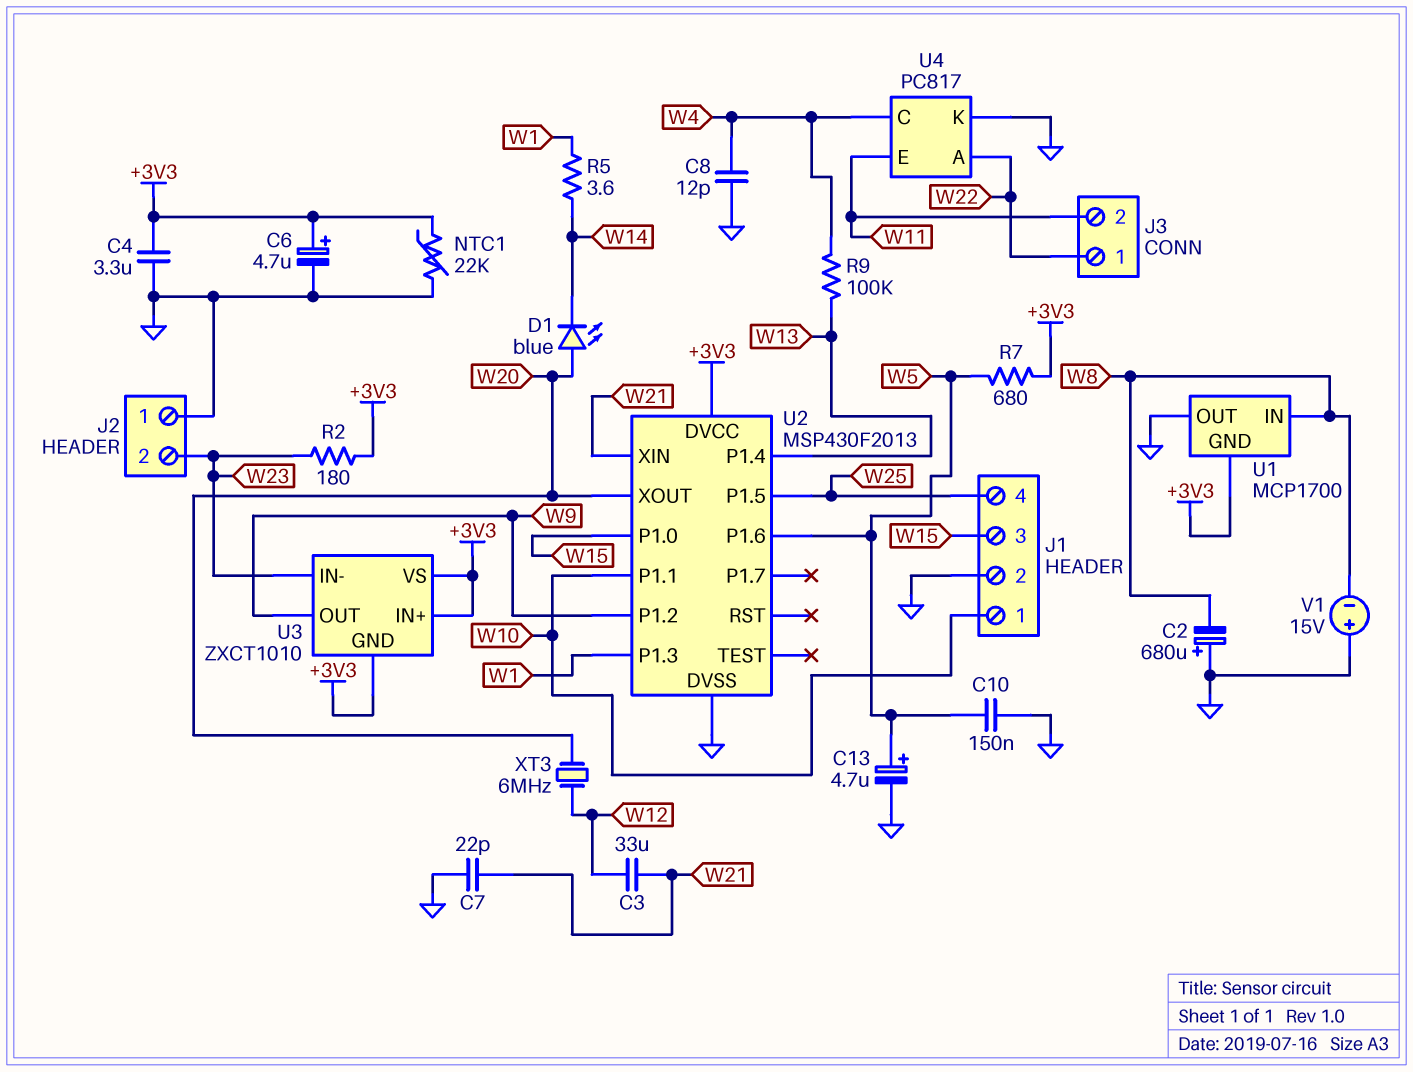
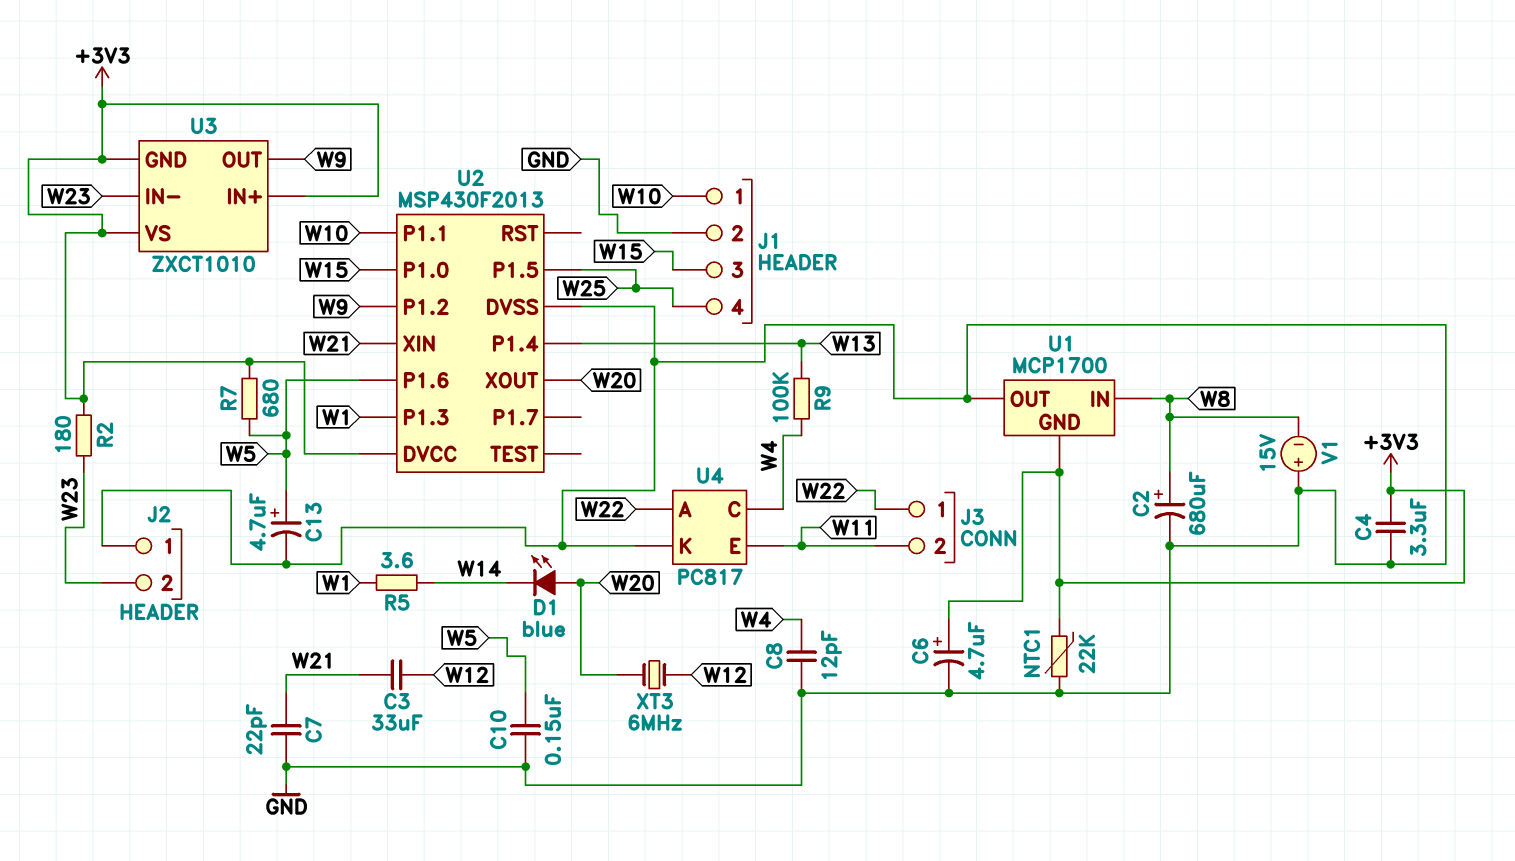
C2: 680uF (plus GND, minus W8) -> 680uF (plus W8, minus GND)

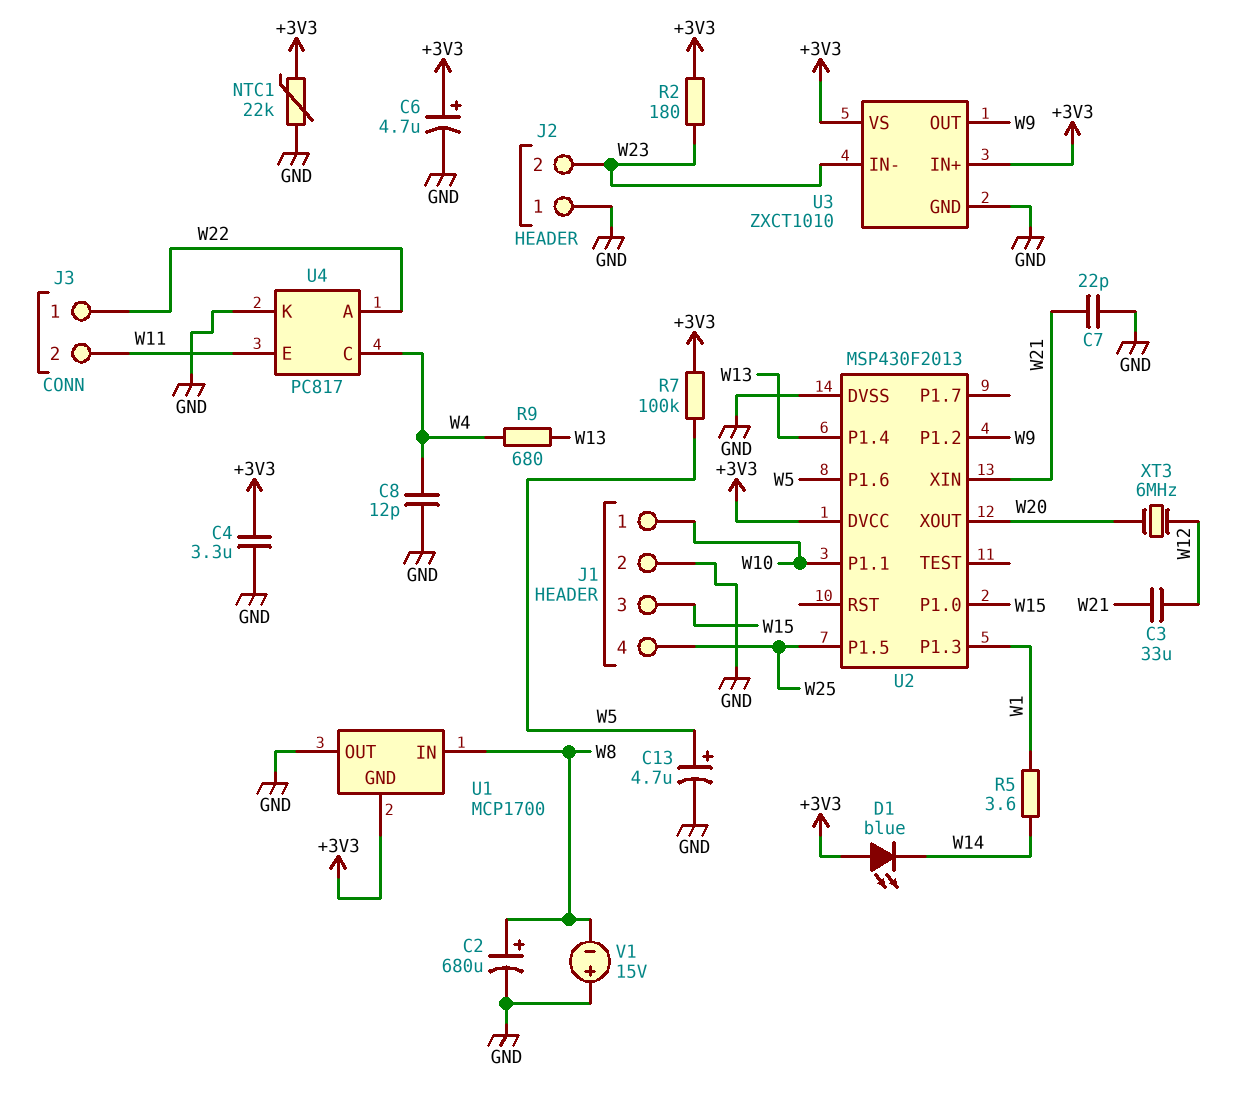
C10: 150nF (GND, W5) -> none
D1: LED blue (A W20, K W14) -> LED blue (A +3V3, K W14)
R7: 680 (+3V3, W5) -> 100k (+3V3, W5)
R9: 100k (W4, W13) -> 680 (W4, W13)
U3 pin GND: +3V3 -> GND

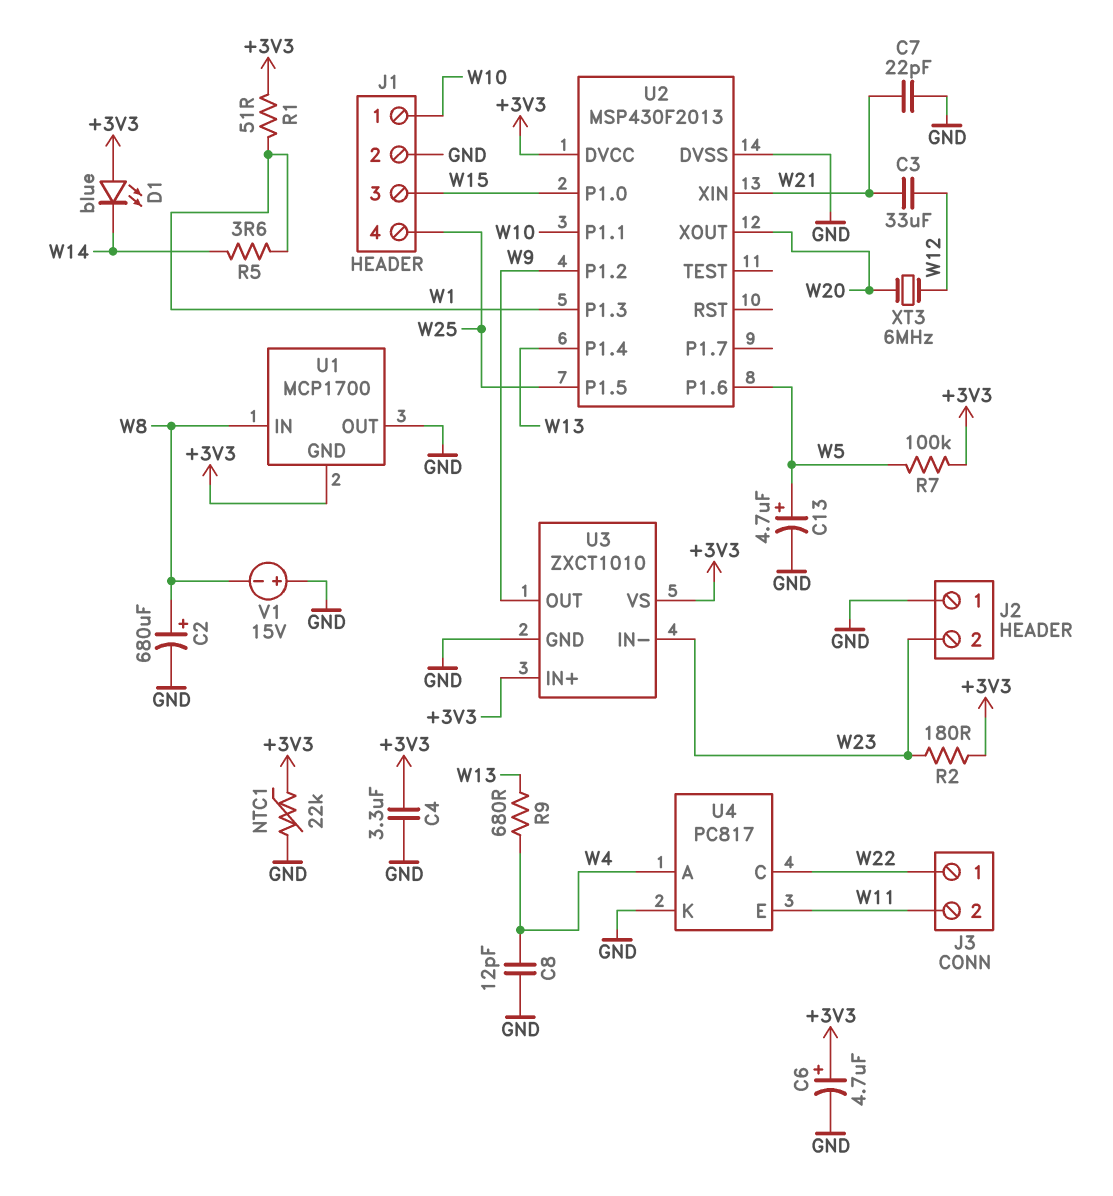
R1: none -> 51 (+3V3, W1)
U4 pin A: W22 -> W4
U4 pin C: W4 -> W22

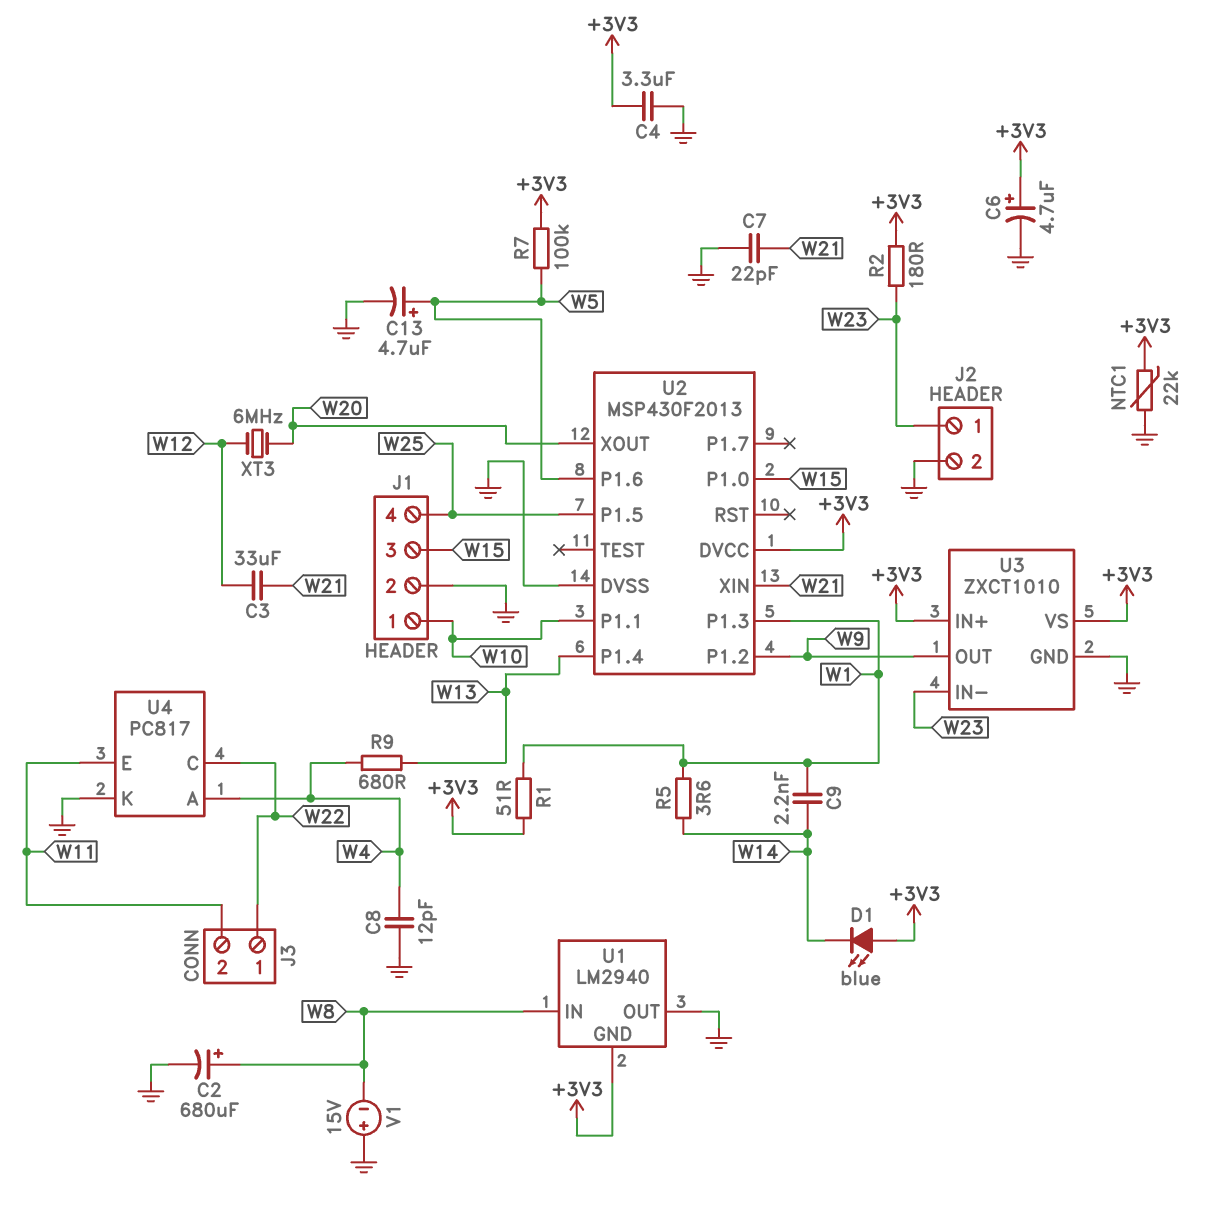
C9: none -> 2.2nF (W1, W14)
J2 pin 1: GND -> W23
J2 pin 2: W23 -> GND
U1: MCP1700 -> LM2940

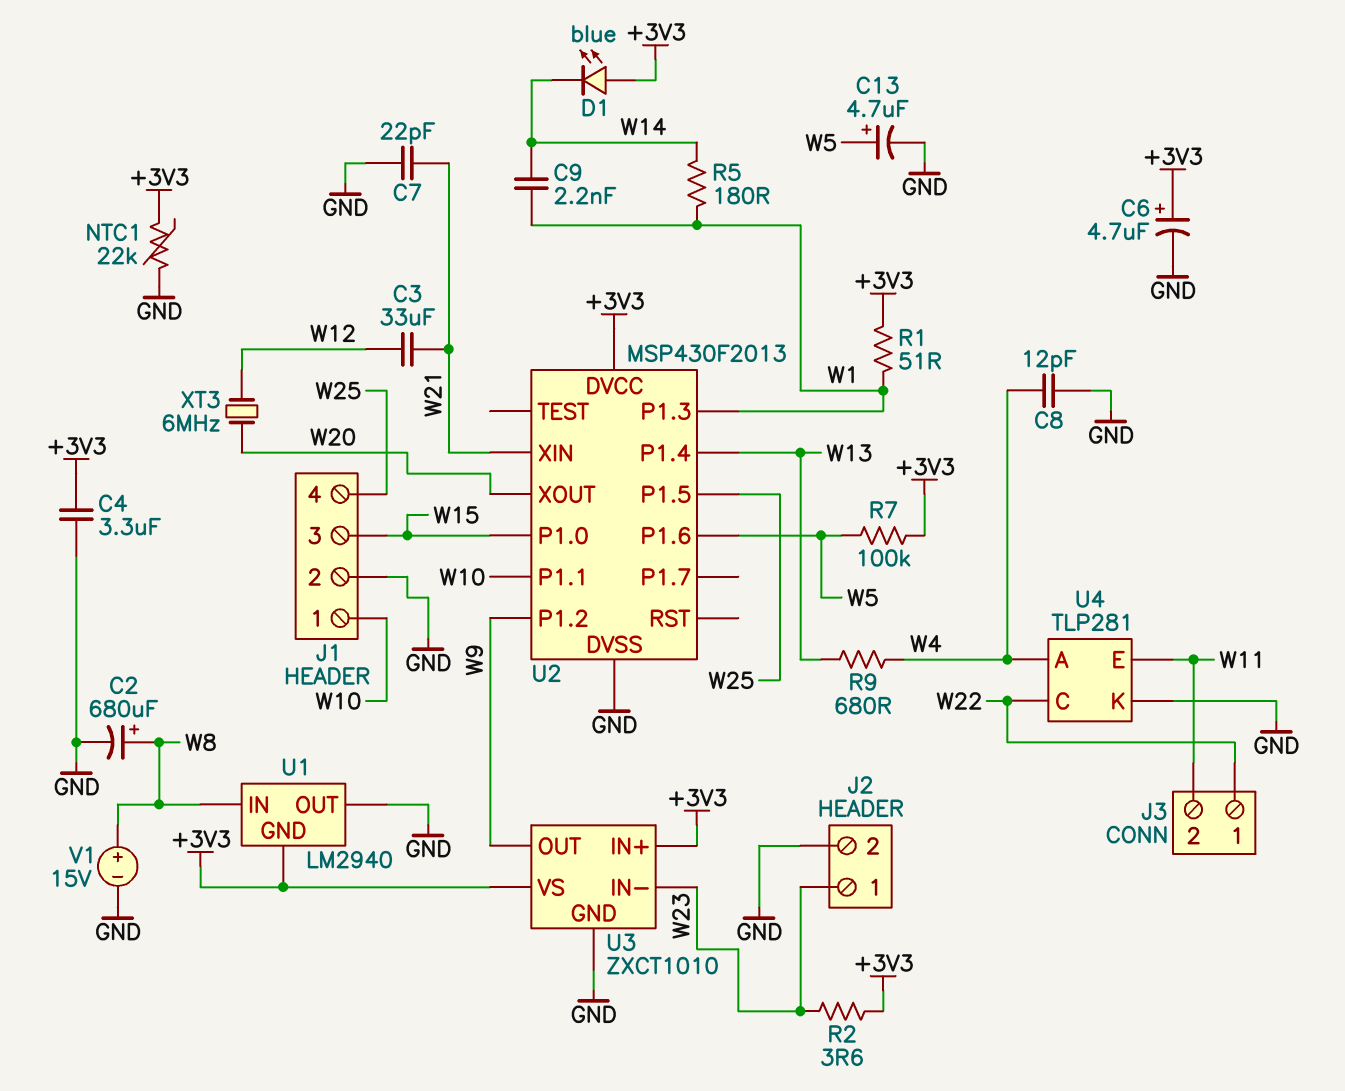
R2: 180 (+3V3, W23) -> 3.6 (+3V3, W23)
R5: 3.6 (W1, W14) -> 180 (W1, W14)
U4: PC817 -> TLP281
V1: 15V (plus GND, minus W8) -> 15V (plus W8, minus GND)

